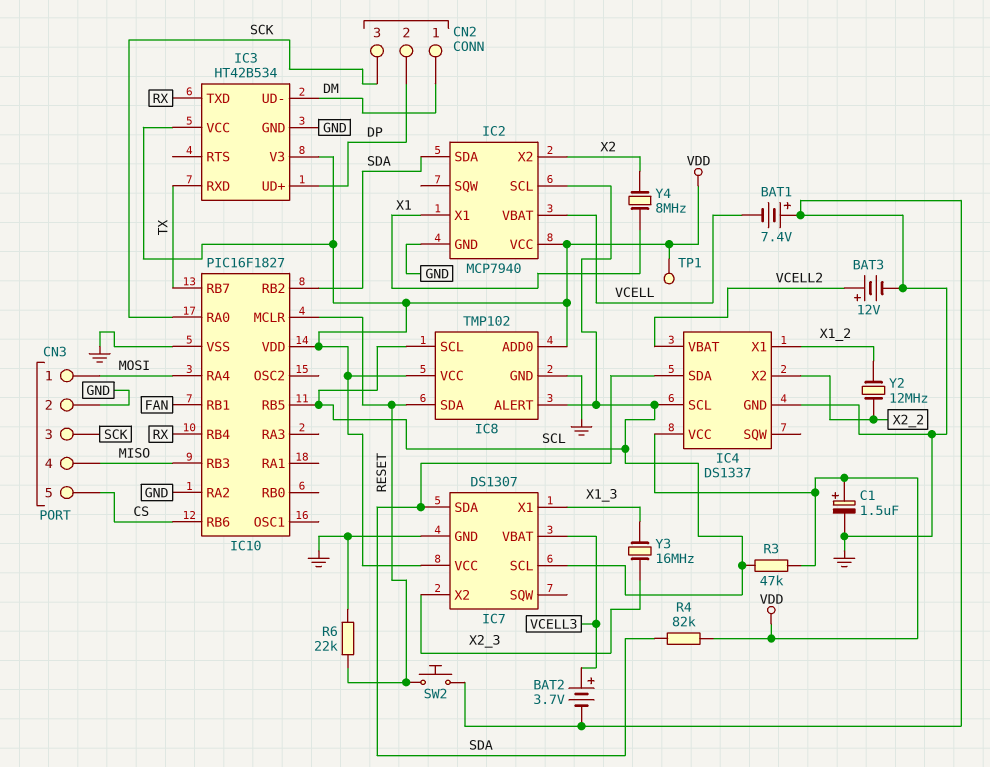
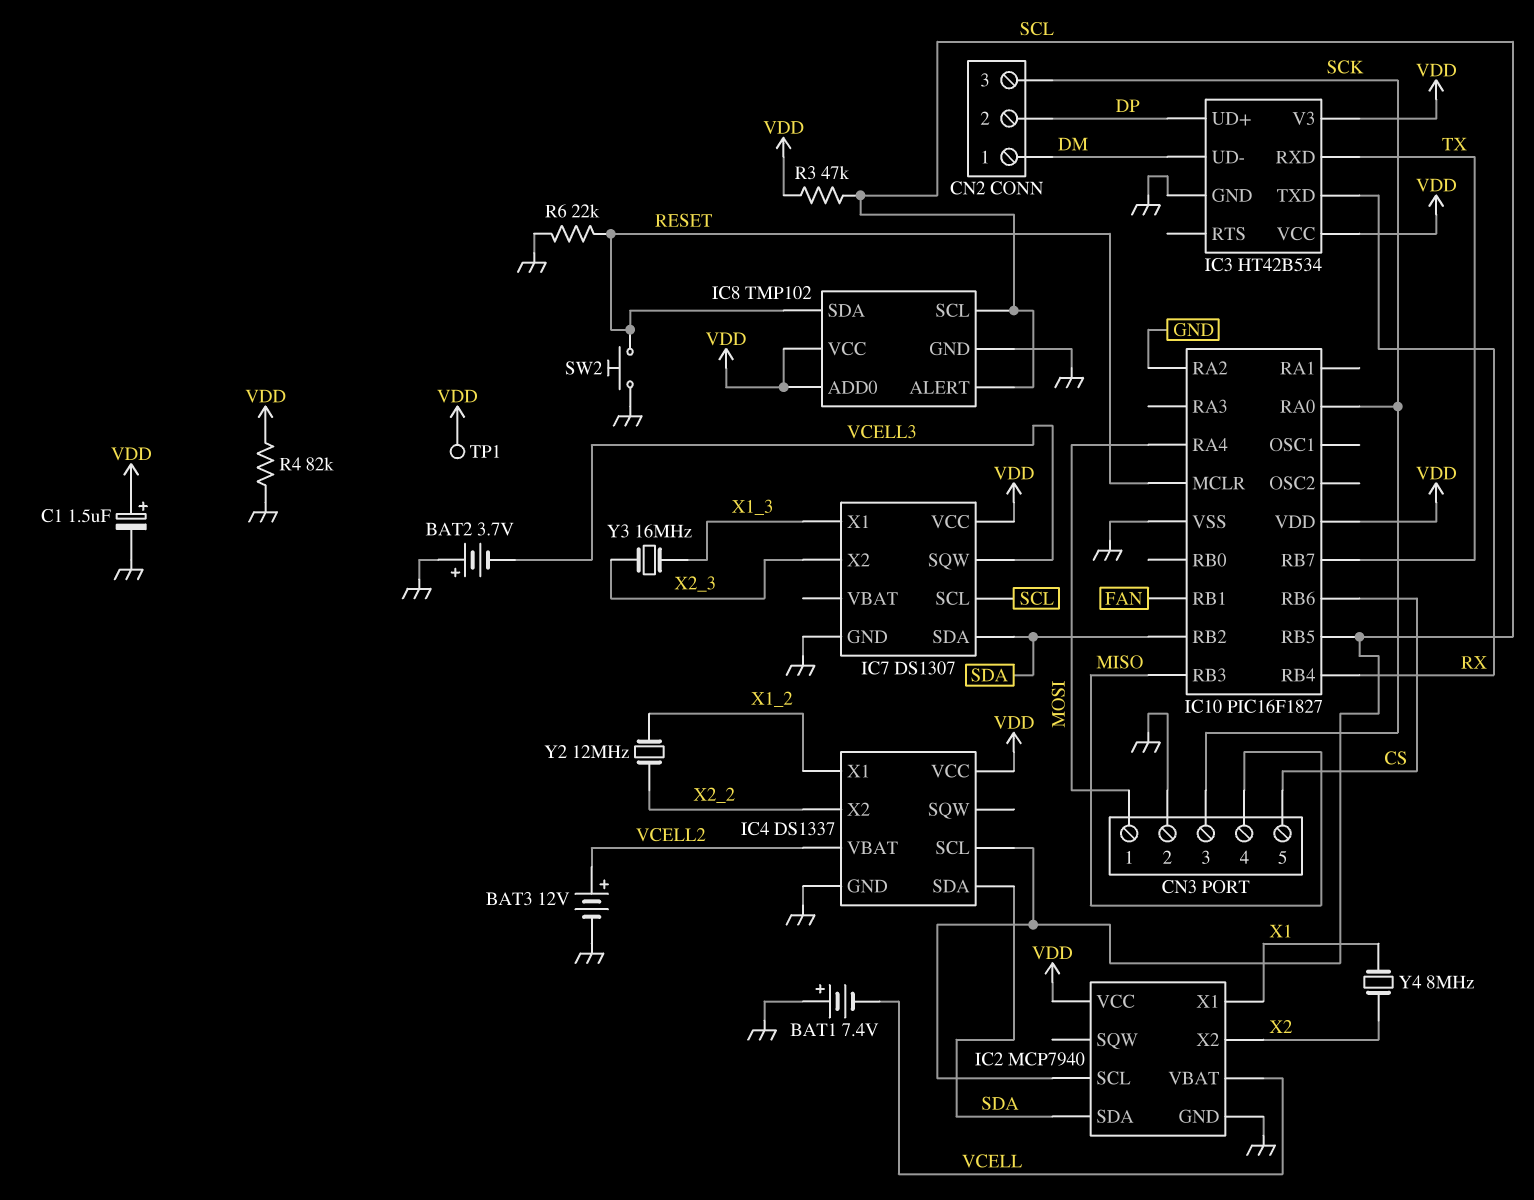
BAT2: 3.7V (plus VCELL3, minus GND) -> 3.7V (plus GND, minus VCELL3)
IC7 pin SQW: none -> VCELL3
IC7 pin VBAT: VCELL3 -> none
R4: 82k (SDA, VDD) -> 82k (GND, VDD)

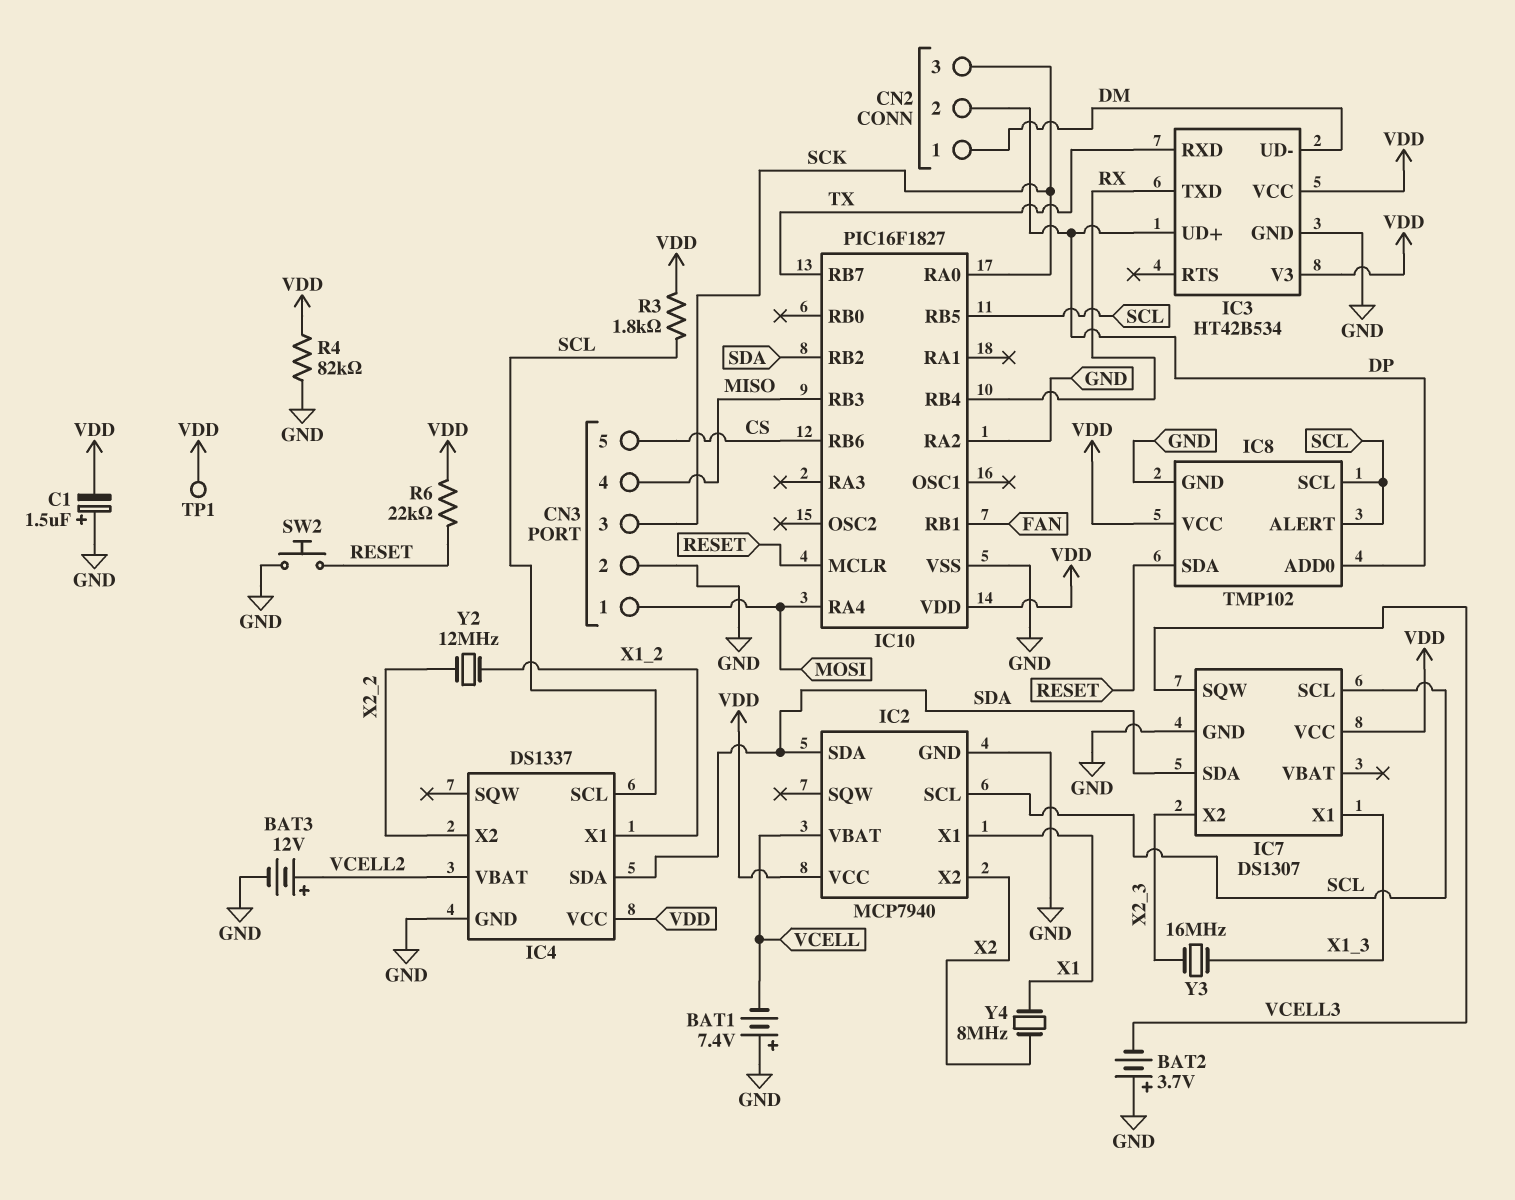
C1: 1.5uF (plus VDD, minus GND) -> 1.5uF (plus GND, minus VDD)
IC8 pin ADD0: VDD -> DP
R3: 47k (SCL, VDD) -> 1.8k (SCL, VDD)
R6: 22k (GND, RESET) -> 22k (RESET, VDD)

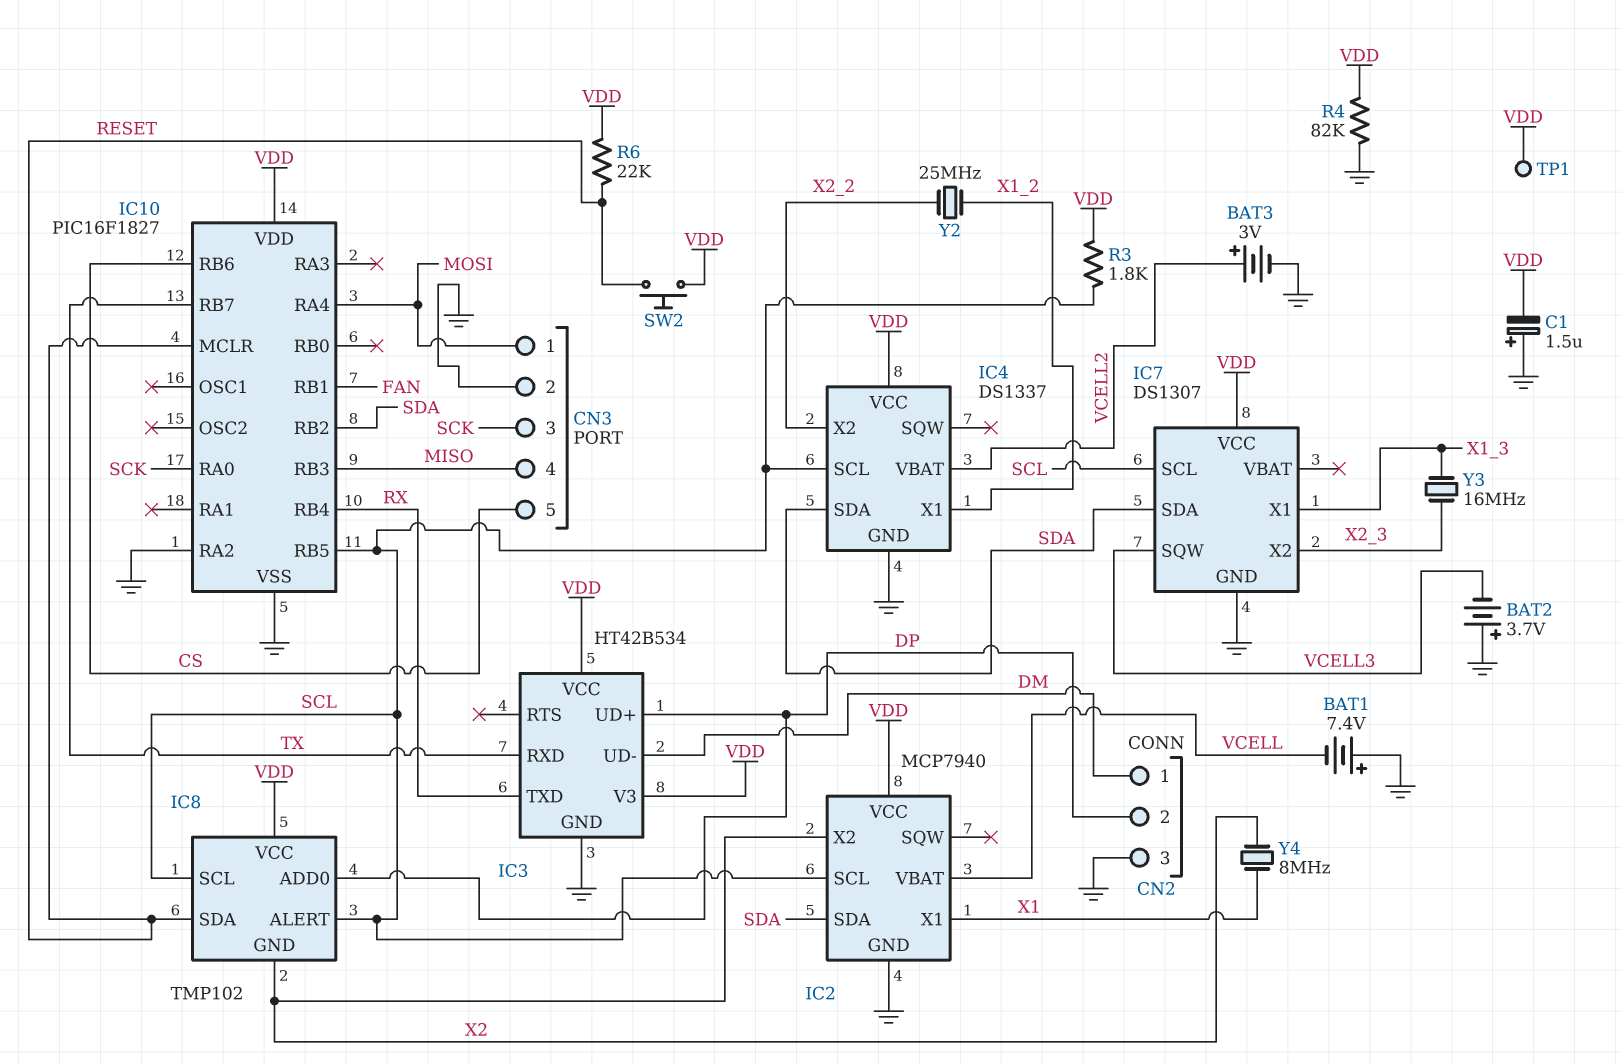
BAT3: 12V (plus VCELL2, minus GND) -> 3V (plus VCELL2, minus GND)
CN2 pin 3: SCK -> GND
IC8 pin GND: GND -> X2
SW2: button (GND, RESET) -> button (RESET, VDD)
Y2: 12MHz (X1_2, X2_2) -> 25MHz (X1_2, X2_2)

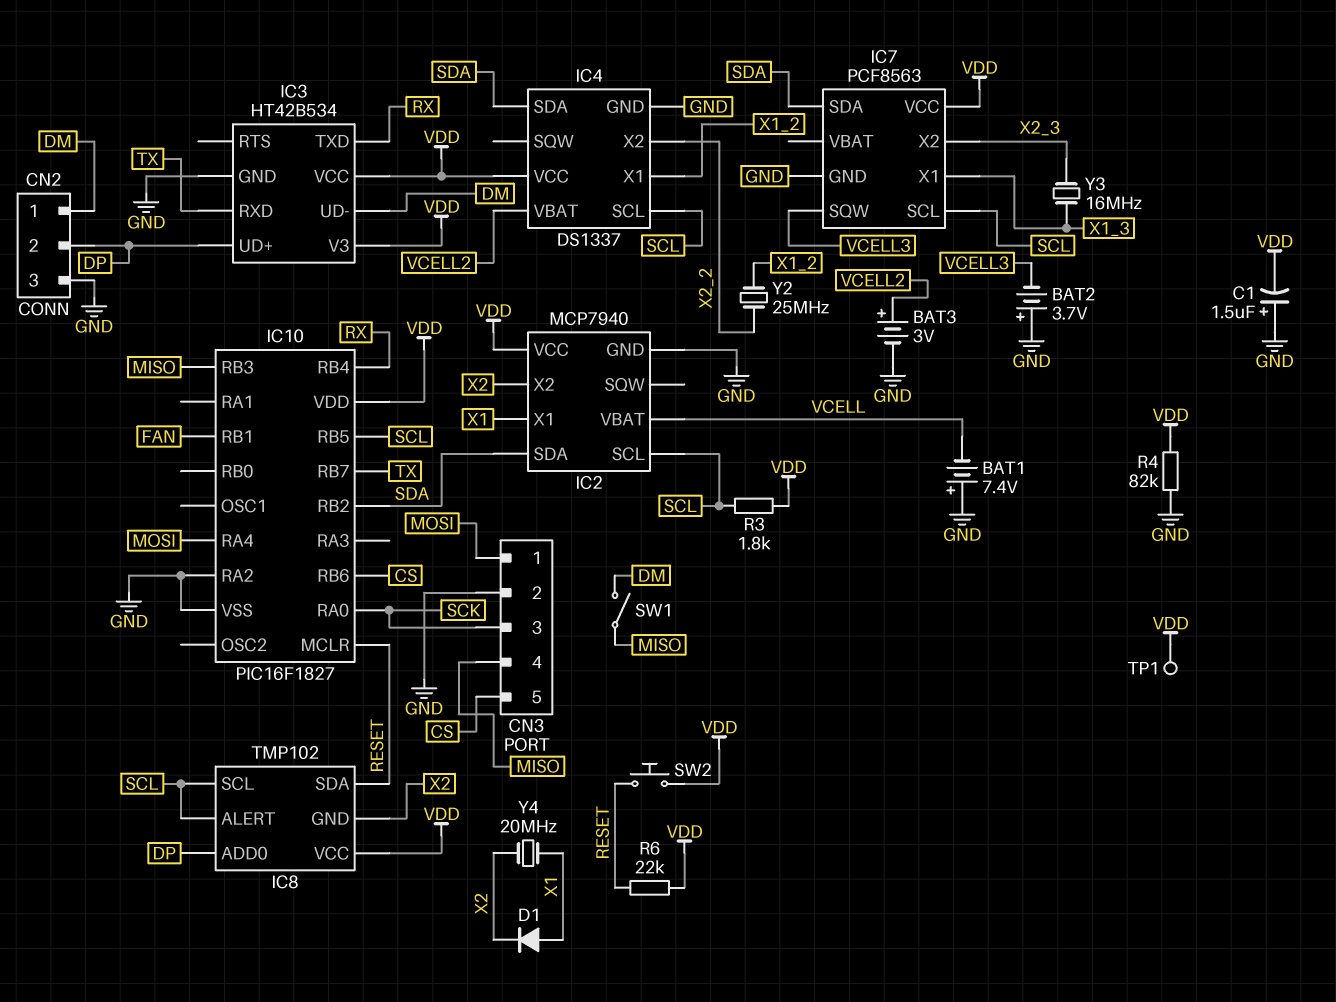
D1: none -> diode (A X1, K X2)
IC7: DS1307 -> PCF8563
SW1: none -> switch (DM, MISO)
Y4: 8MHz (X1, X2) -> 20MHz (X1, X2)

